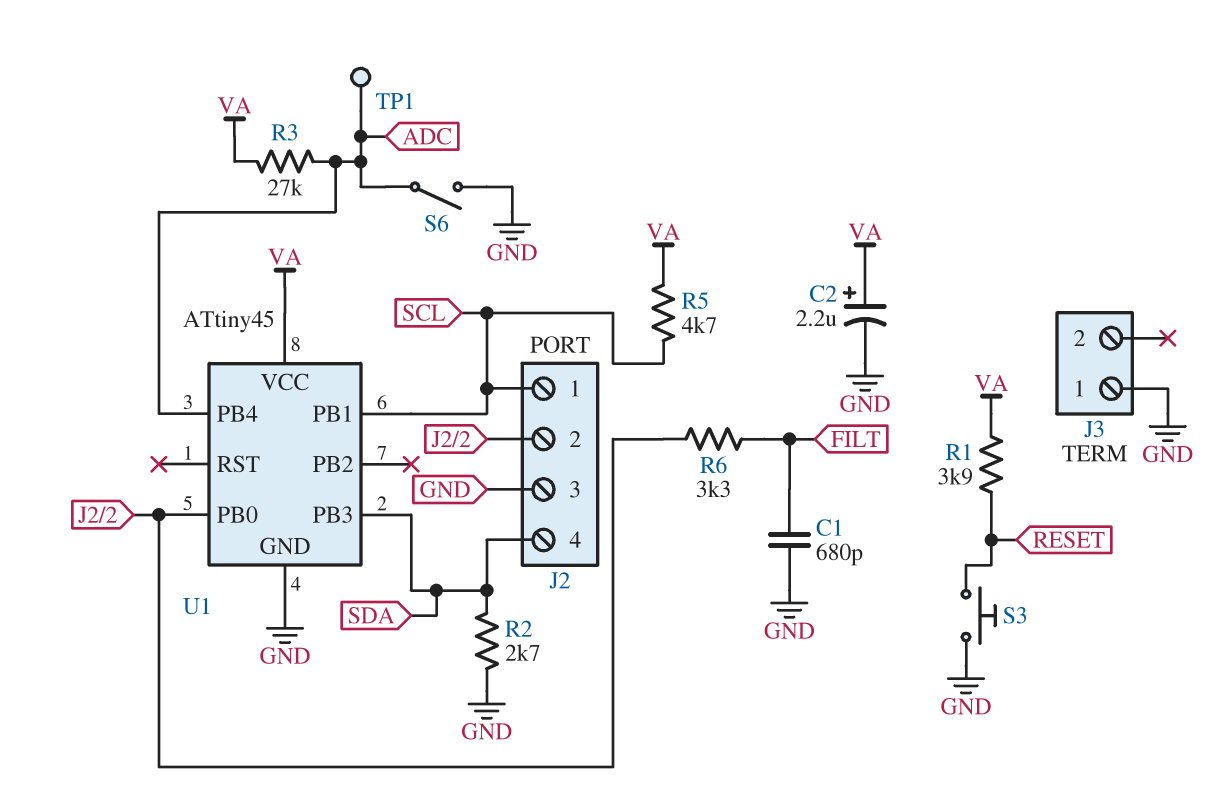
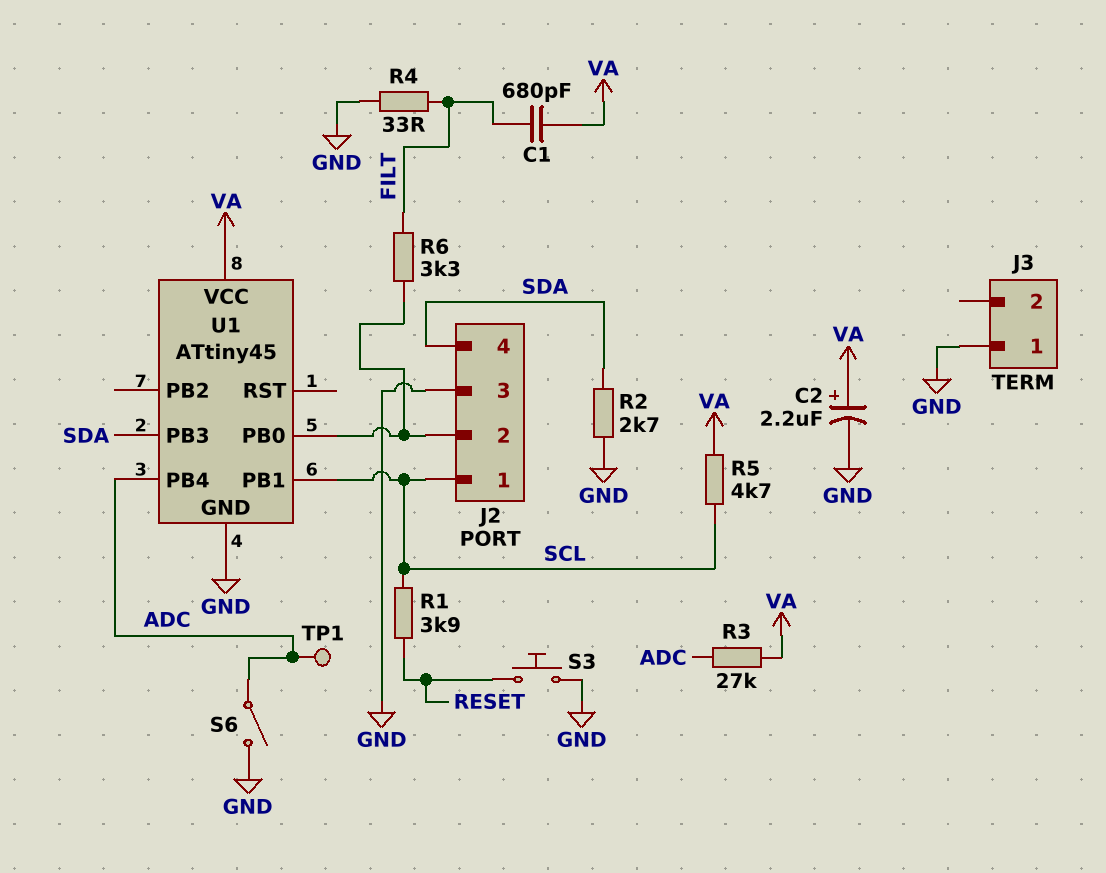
C1: 680pF (FILT, GND) -> 680pF (FILT, VA)
R1: 3.9k (RESET, VA) -> 3.9k (RESET, SCL)
R4: none -> 33 (FILT, GND)

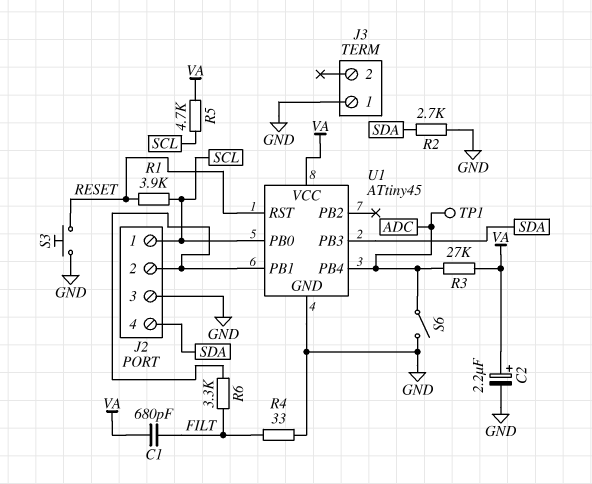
U1 pin PB0: J2/2 -> SCL
U1 pin PB1: SCL -> J2/2
U1 pin RST: none -> RESET

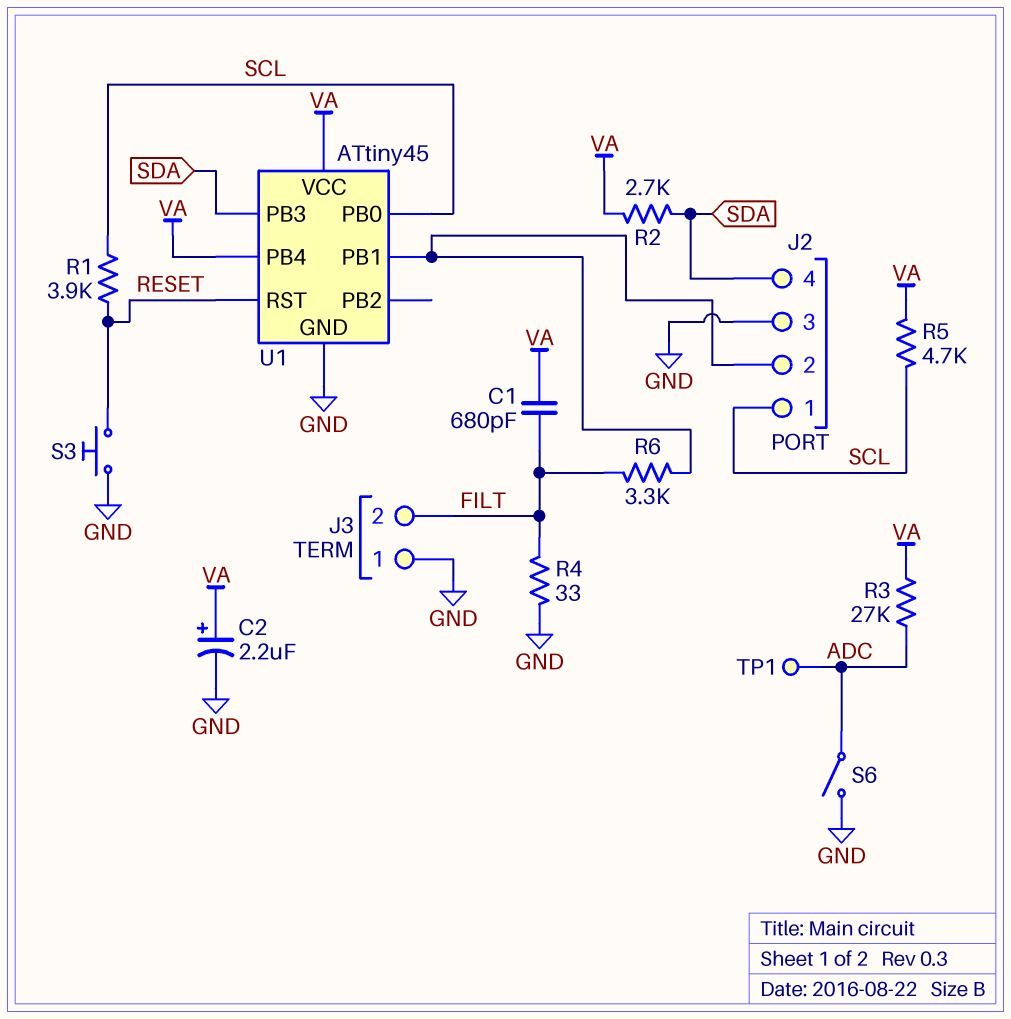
J3 pin 2: none -> FILT
R2: 2.7k (GND, SDA) -> 2.7k (SDA, VA)
U1 pin PB4: ADC -> VA

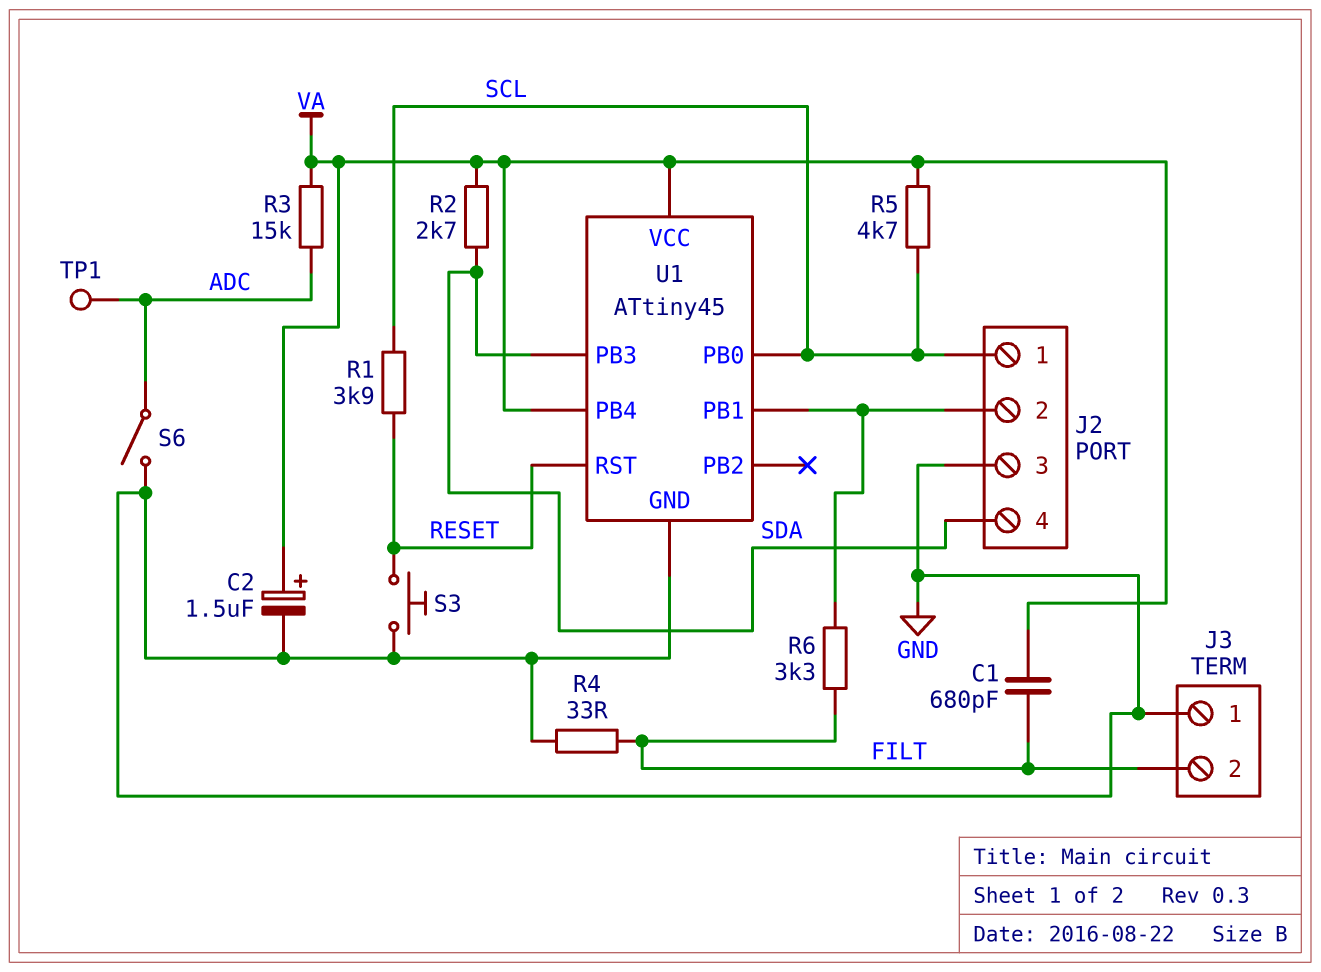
C2: 2.2uF (plus VA, minus GND) -> 1.5uF (plus VA, minus GND)
R3: 27k (ADC, VA) -> 15k (ADC, VA)

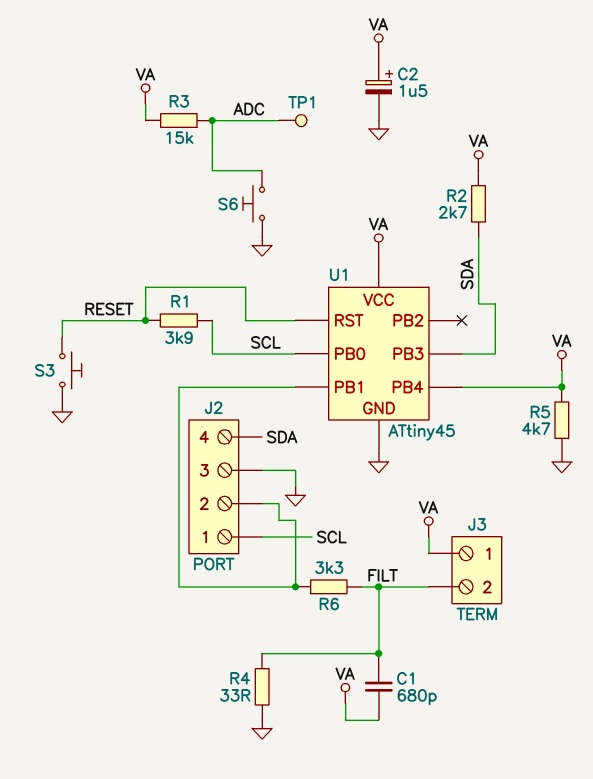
J3 pin 1: GND -> VA
R5: 4.7k (SCL, VA) -> 4.7k (GND, VA)
S6: switch (ADC, GND) -> button (ADC, GND)

